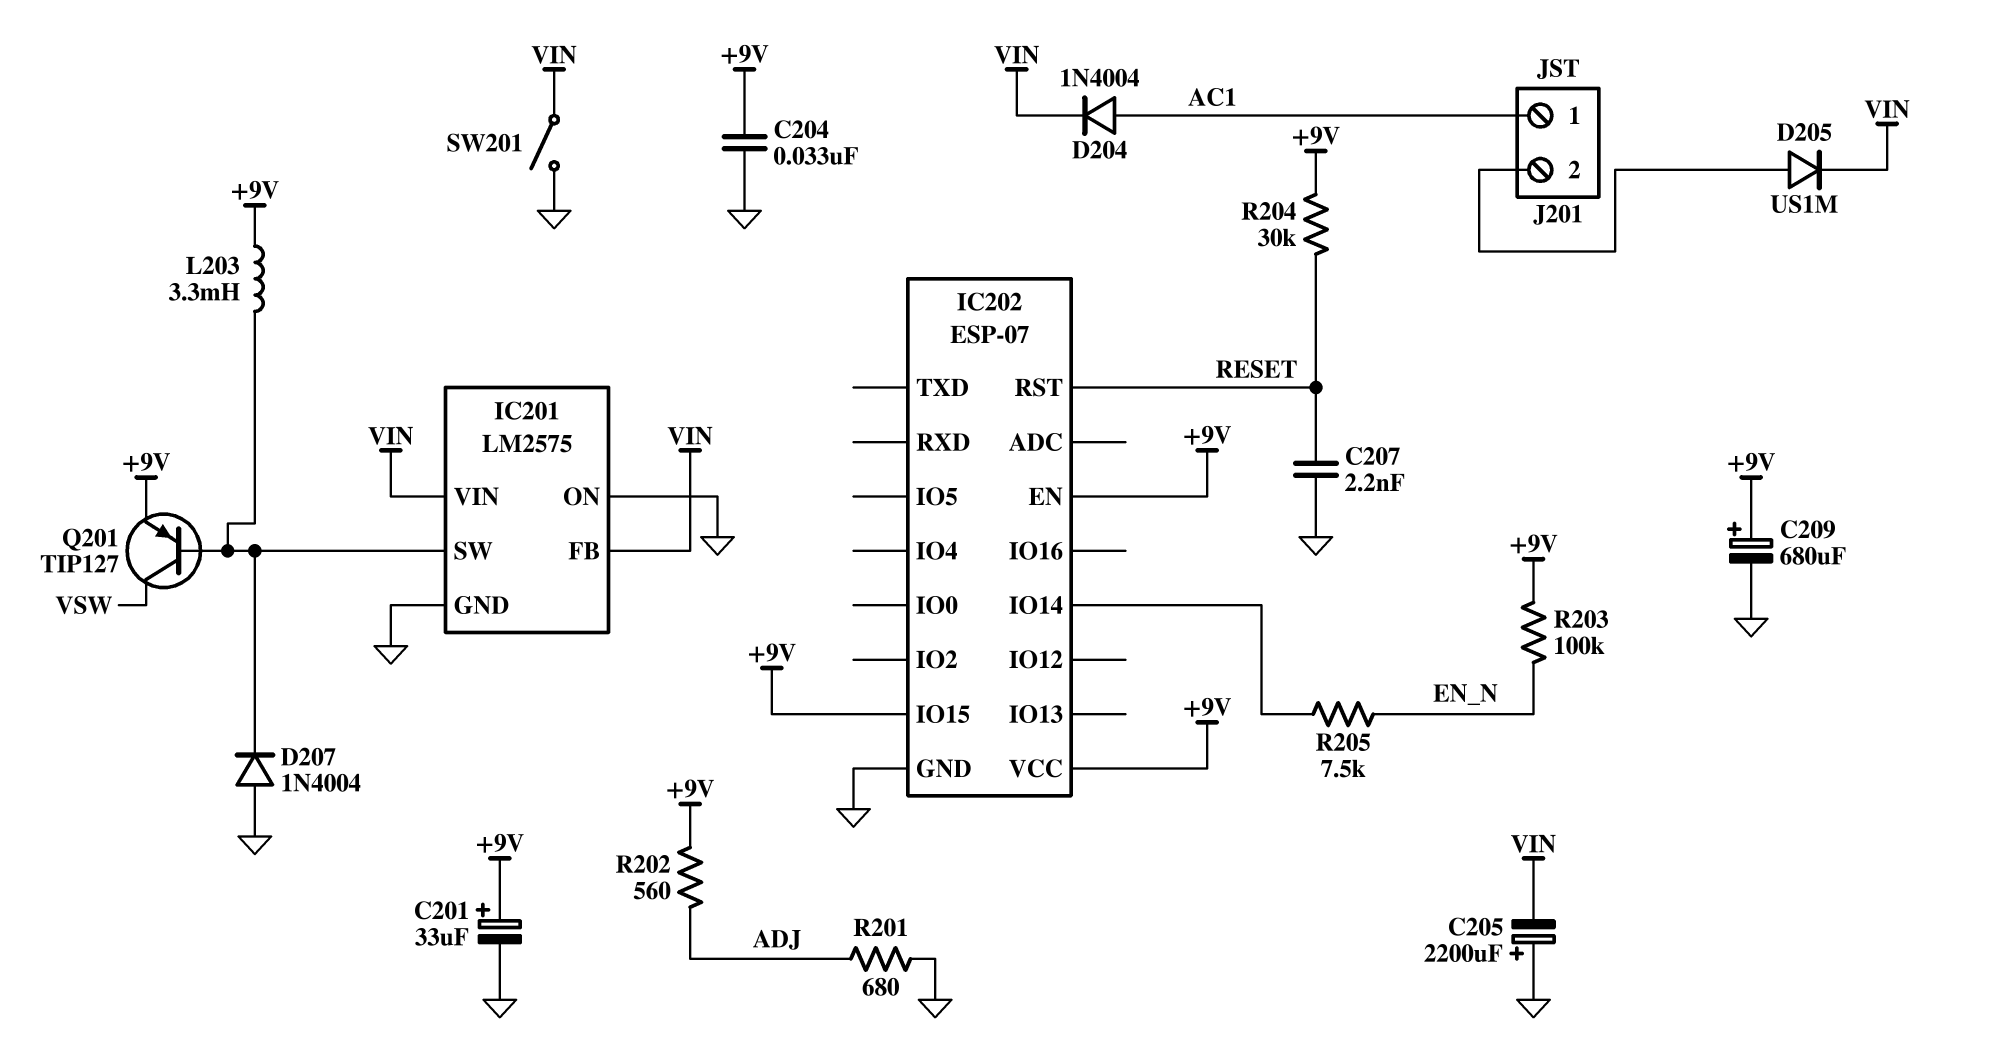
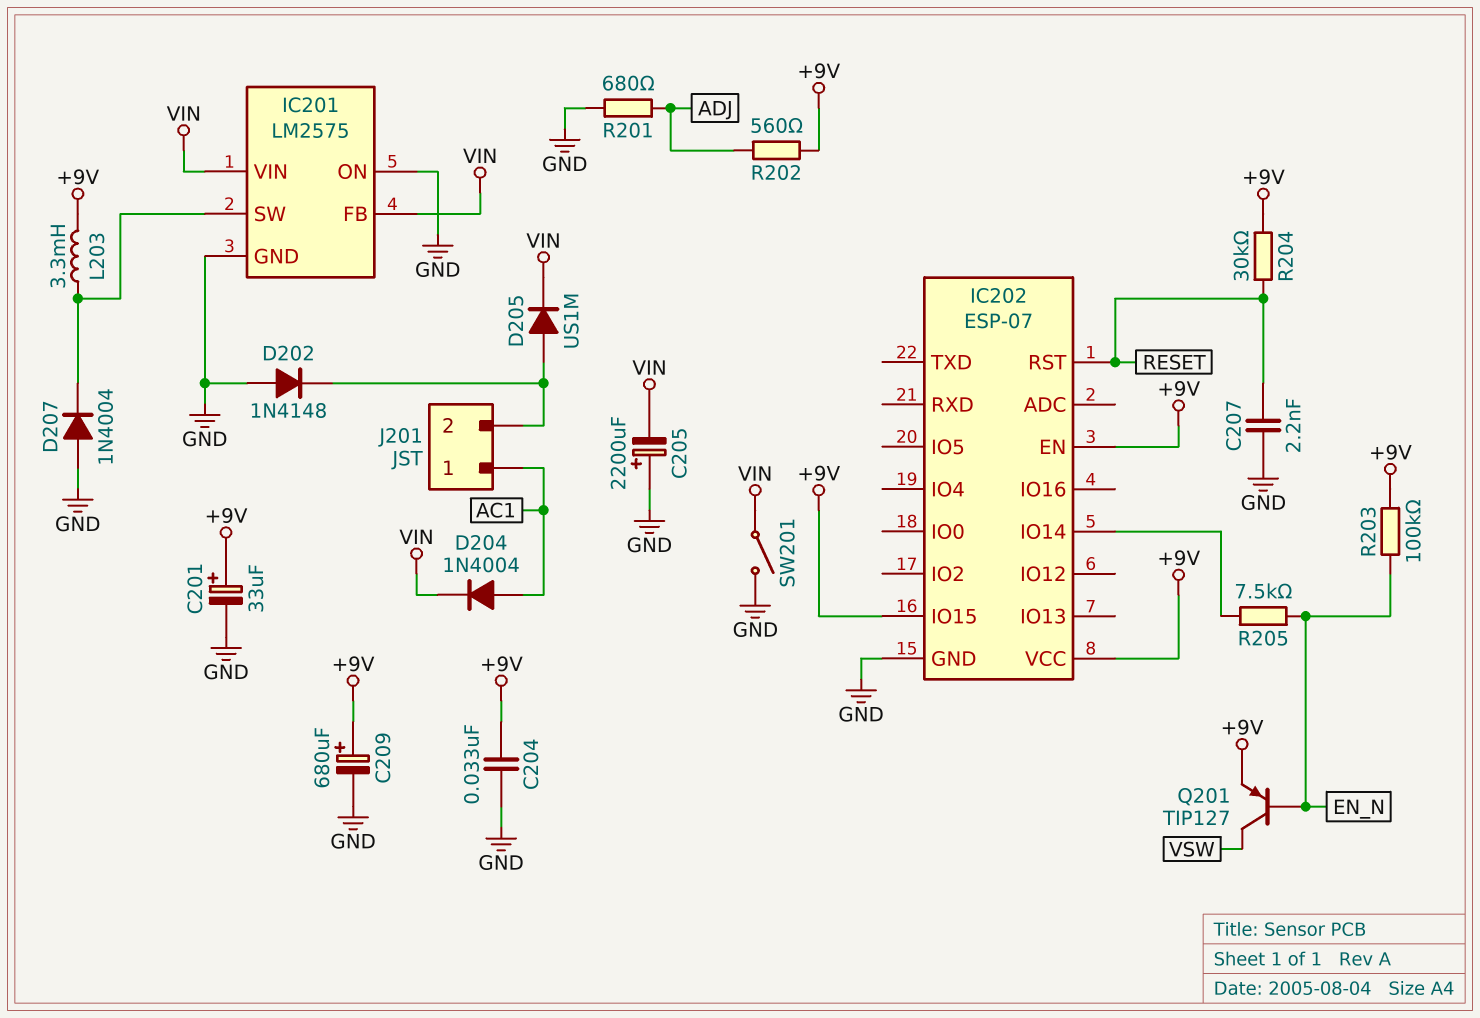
D202: none -> diode 1N4148 (A GND, K J201/2)
Q201: PNP TIP127 (B IC201/SW, C VSW, E +9V) -> PNP TIP127 (B EN_N, C VSW, E +9V)

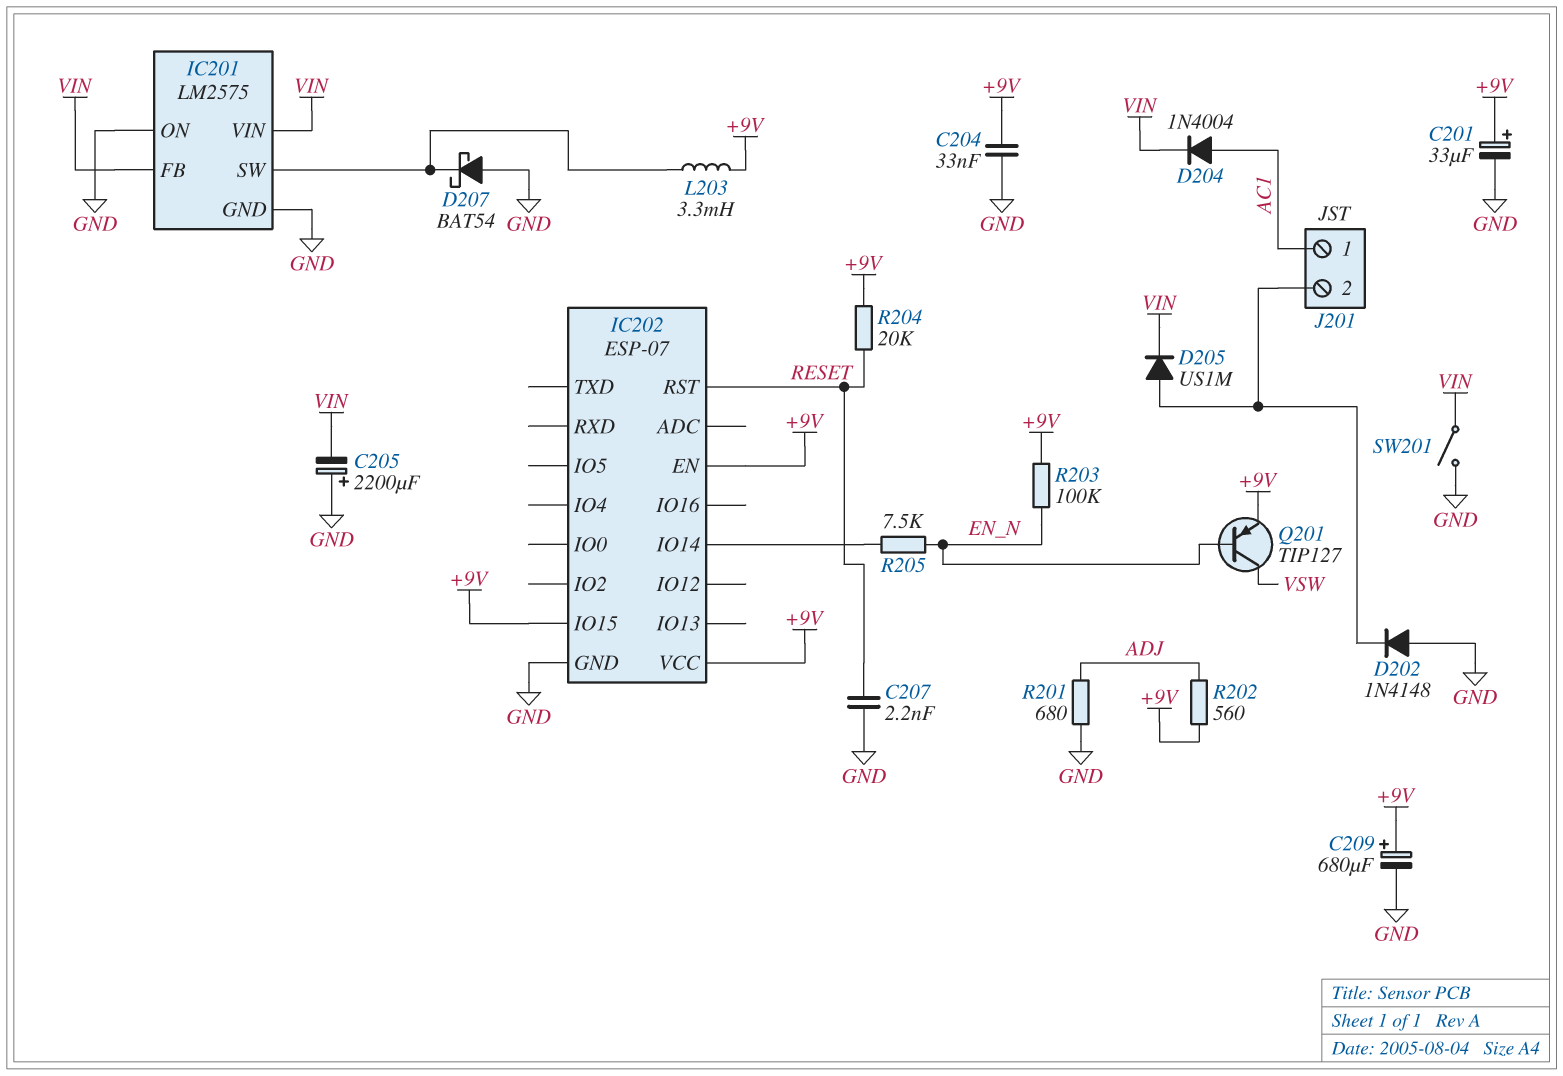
D207: diode 1N4004 (A GND, K IC201/SW) -> schottky BAT54 (A GND, K IC201/SW)
R204: 30k (+9V, RESET) -> 20k (+9V, RESET)

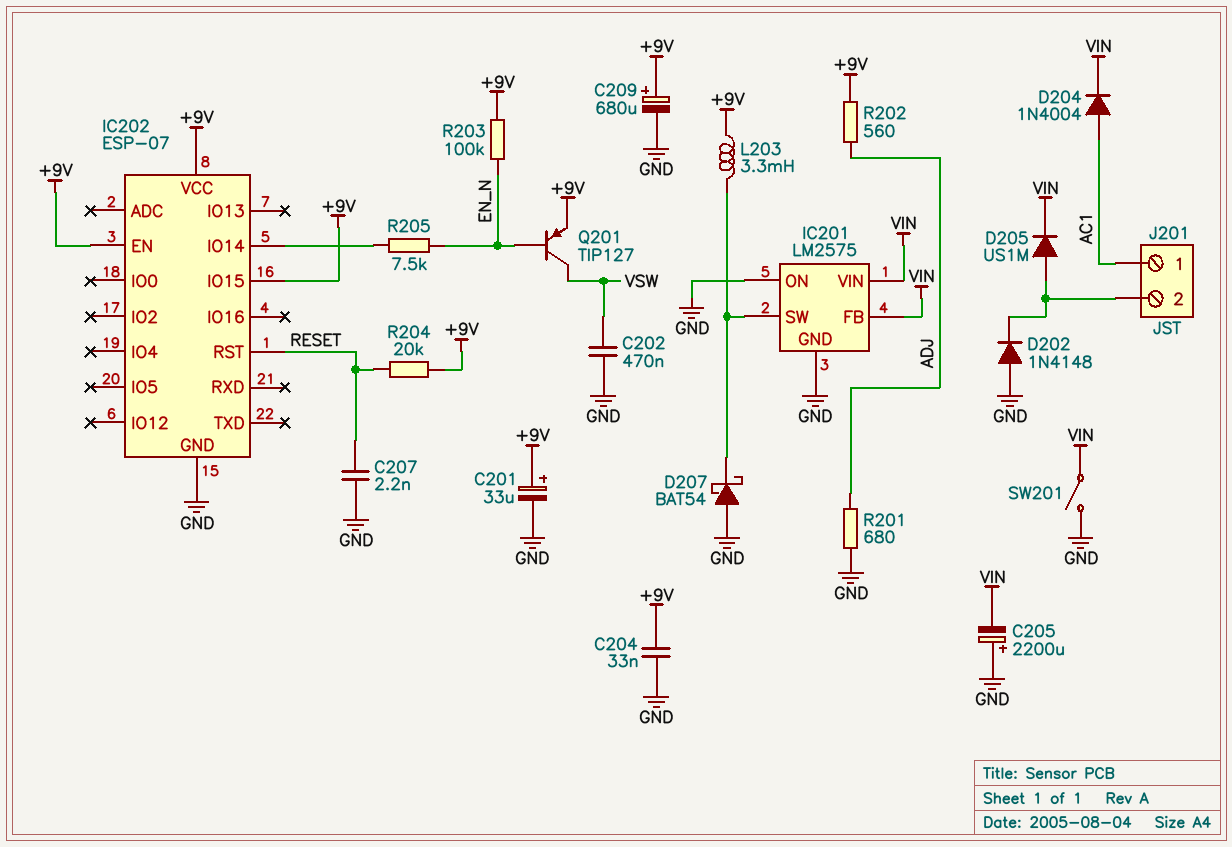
C202: none -> 470nF (GND, VSW)

